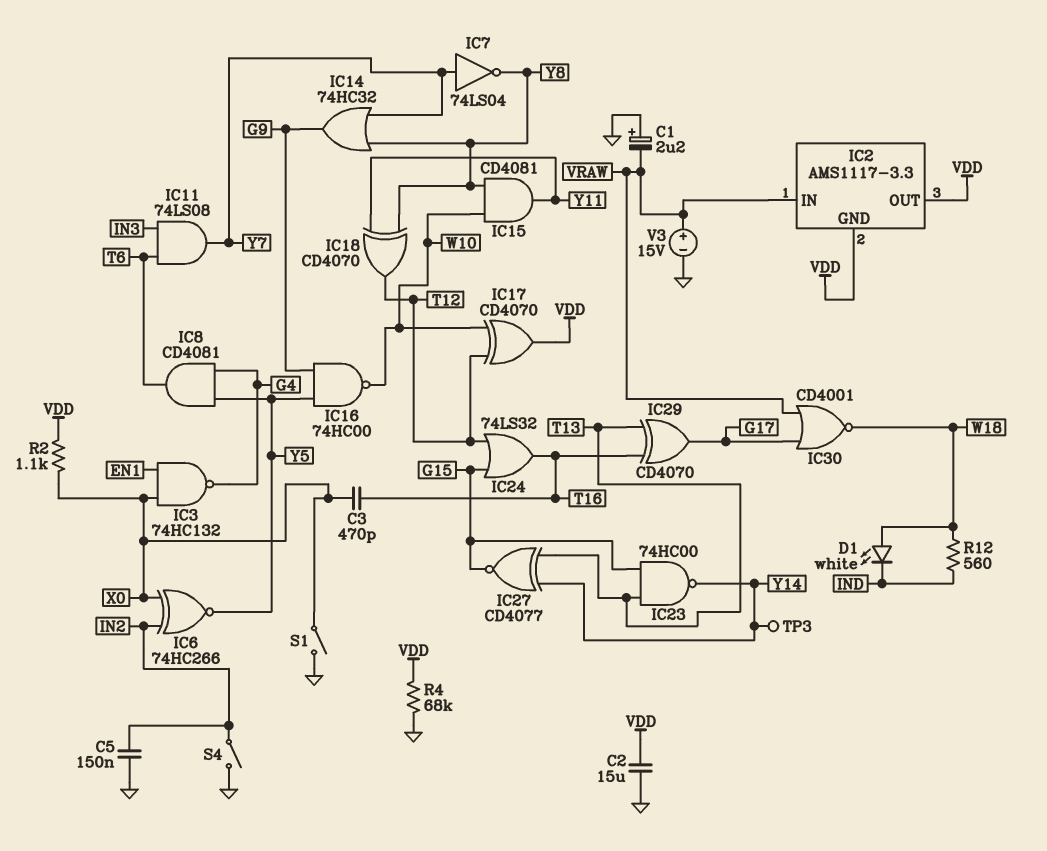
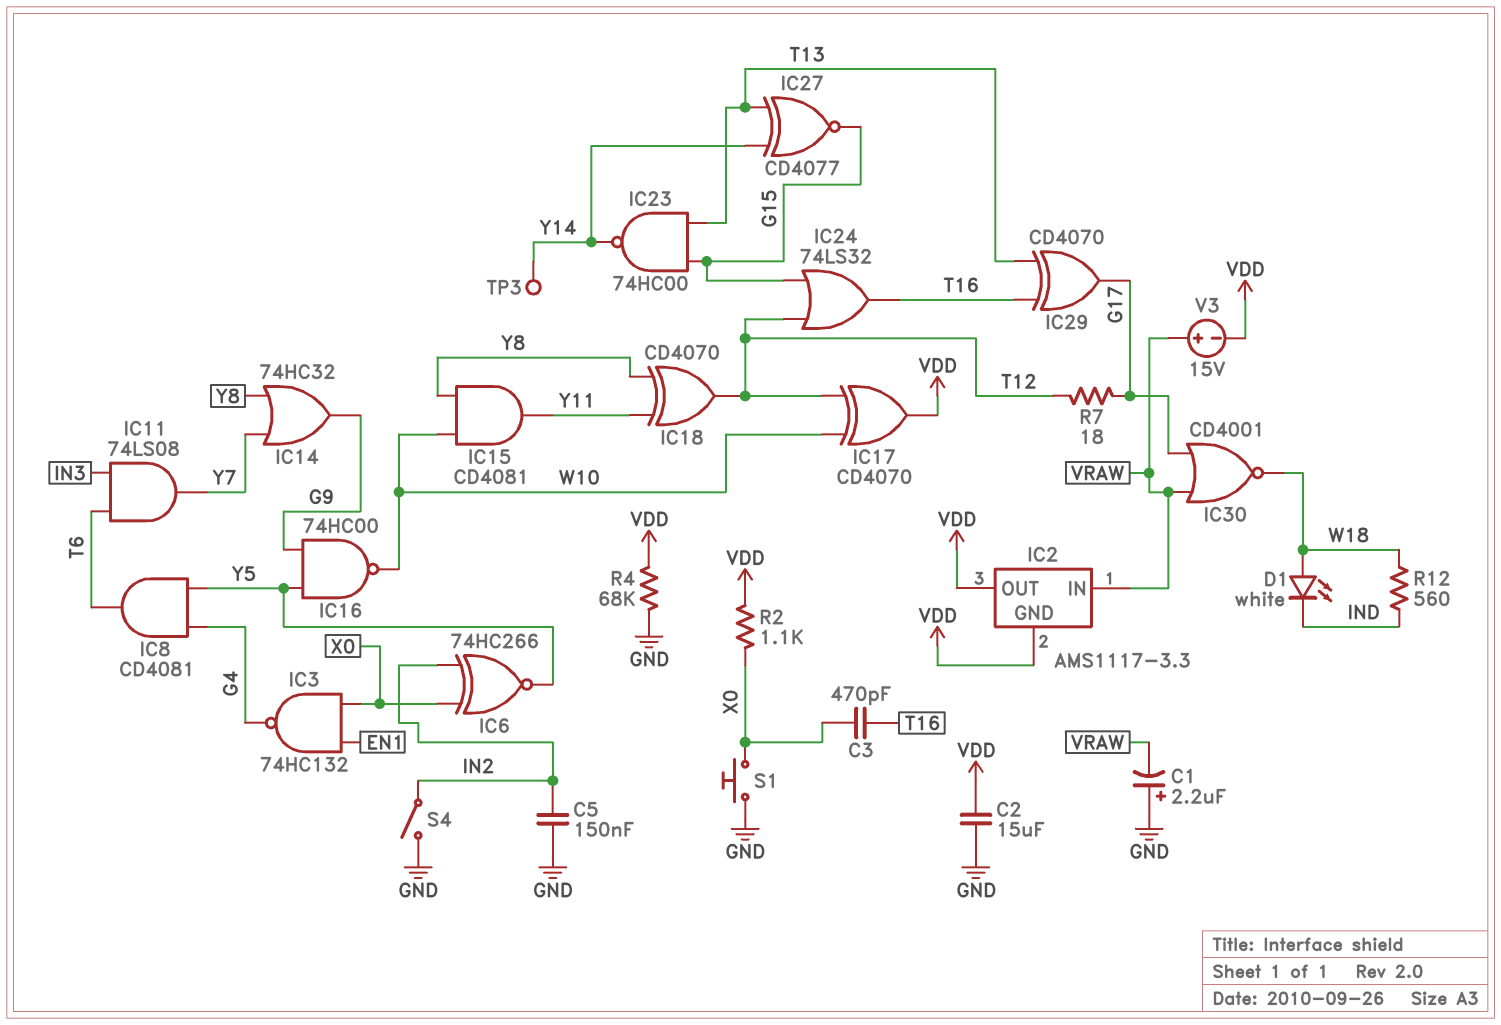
IC7: NOT 74LS04 (in Y7, out Y8) -> none
R7: none -> 18 (G17, T12)
S1: switch (GND, X0) -> button (GND, X0)
V3: 15V (plus VRAW, minus GND) -> 15V (plus VRAW, minus VDD)

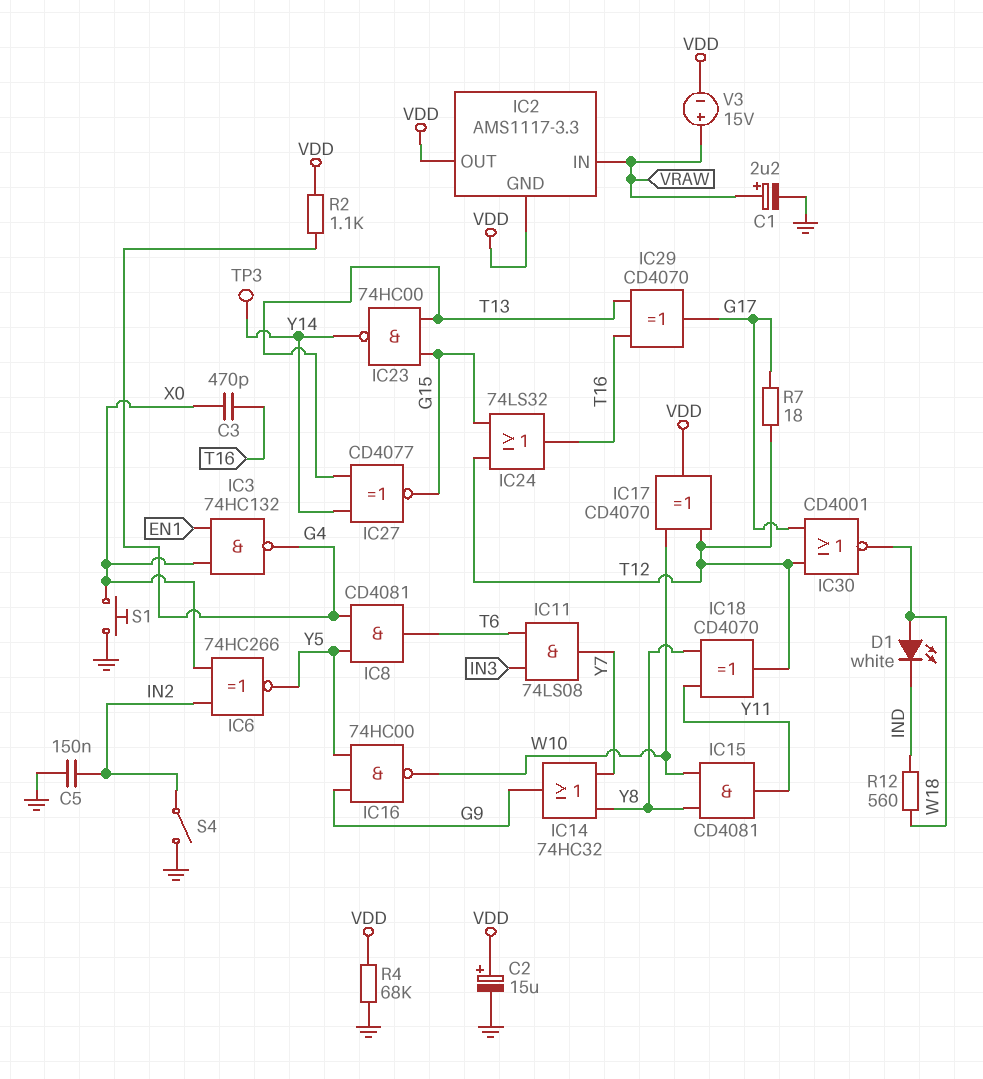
C1: 2.2uF (plus GND, minus VRAW) -> 2.2uF (plus VRAW, minus GND)
C2: 15uF (GND, VDD) -> 15uF (plus VDD, minus GND)
IC30: NOR CD4001 (in G17, in VRAW, out W18) -> NOR CD4001 (in G17, in T12, out W18)
R2: 1.1k (VDD, X0) -> 1.1k (G4, VDD)

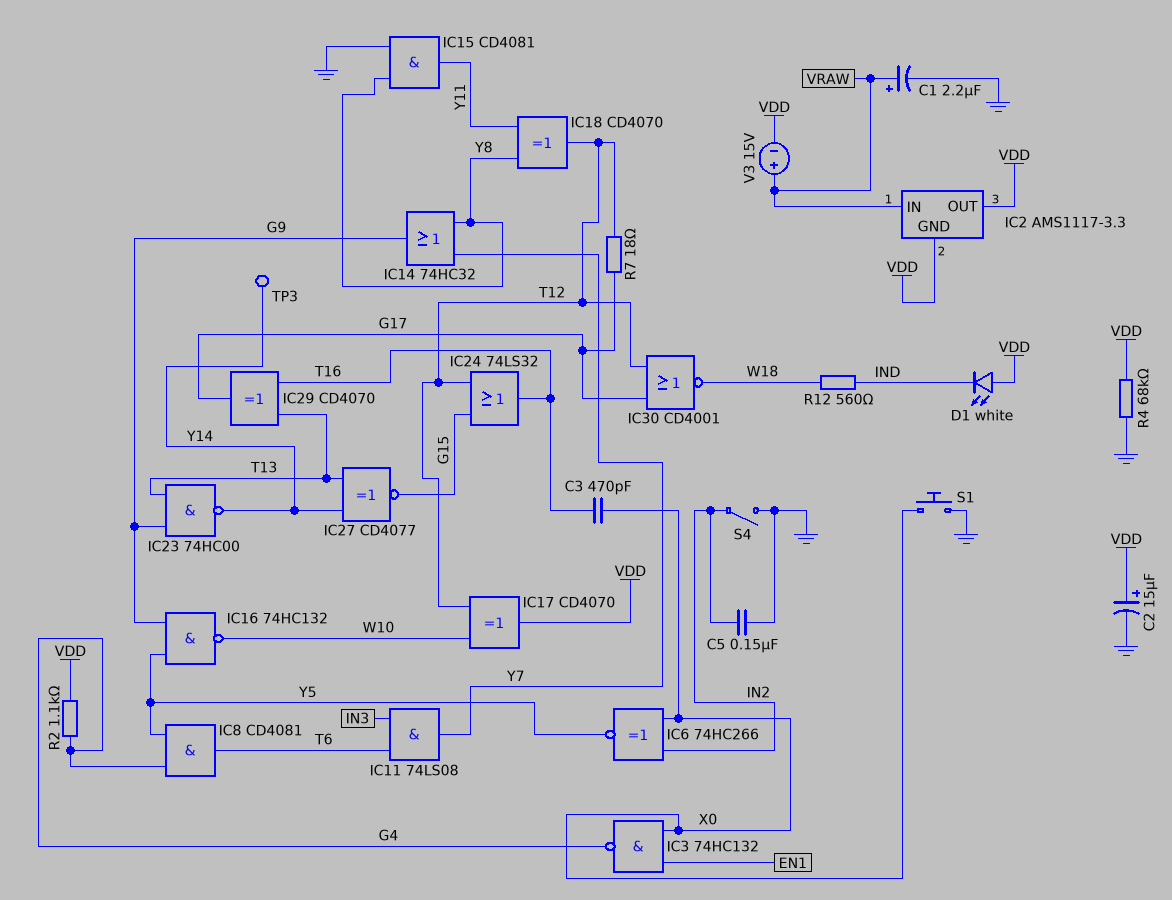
D1: LED white (A W18, K IND) -> LED white (A VDD, K IND)
IC15: AND CD4081 (in W10, in Y8, out Y11) -> AND CD4081 (in GND, in Y8, out Y11)
IC16: NAND 74HC00 (in G9, in Y5, out W10) -> NAND 74HC132 (in G9, in Y5, out W10)
IC23: NAND 74HC00 (in G15, in T13, out Y14) -> NAND 74HC00 (in G9, in T13, out Y14)

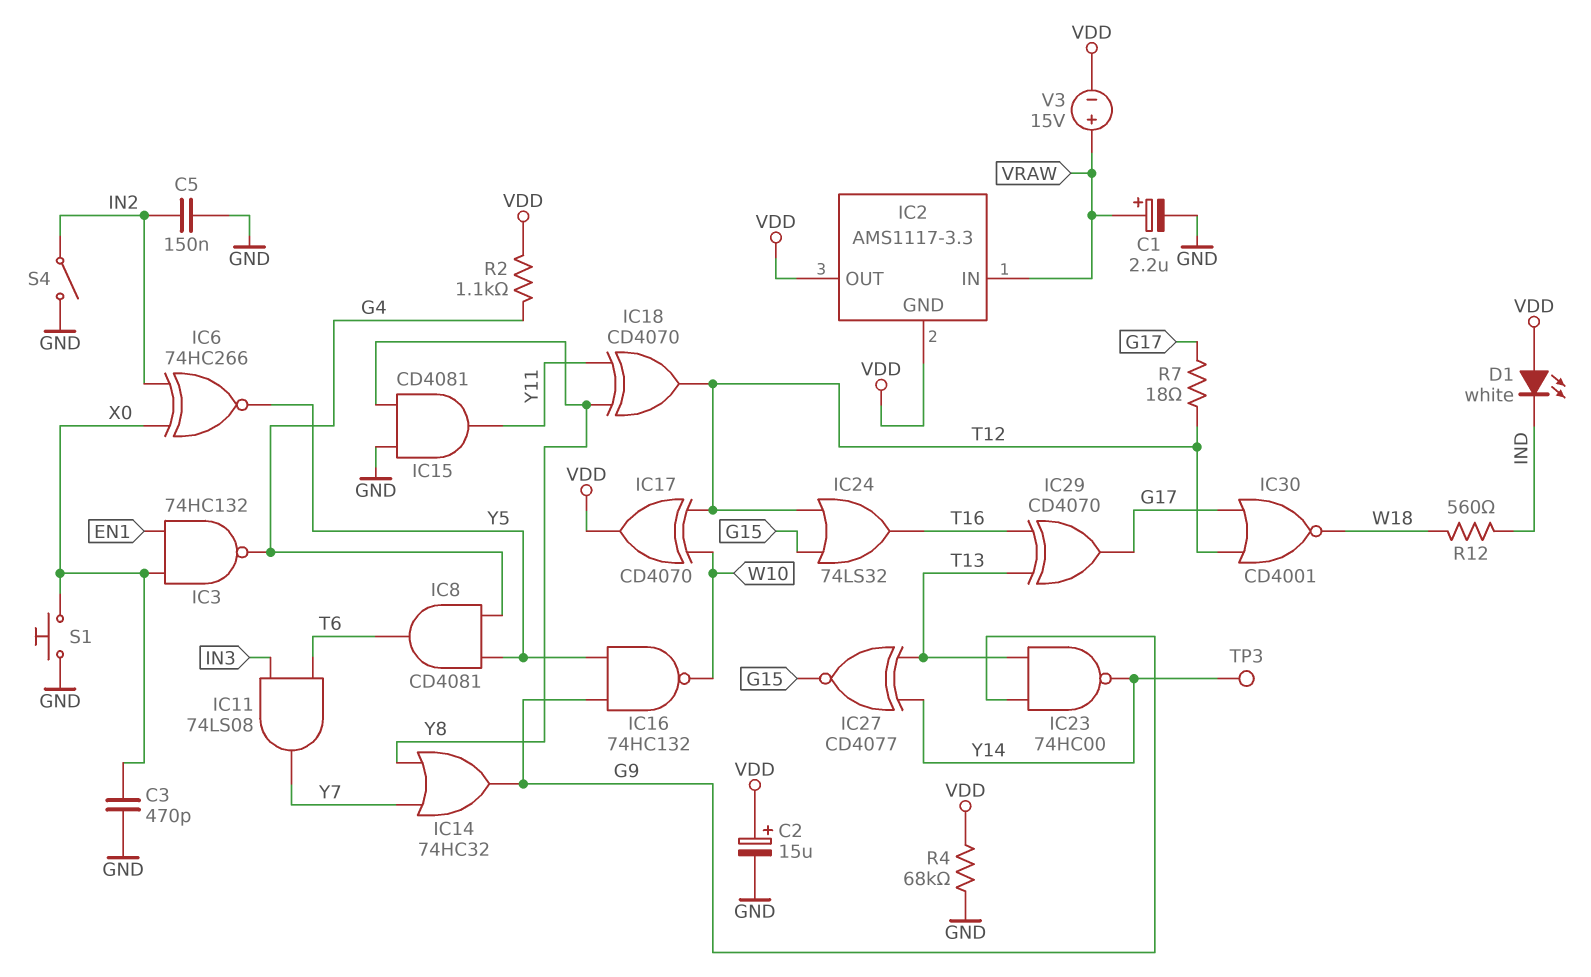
C3: 470pF (T16, X0) -> 470pF (GND, X0)

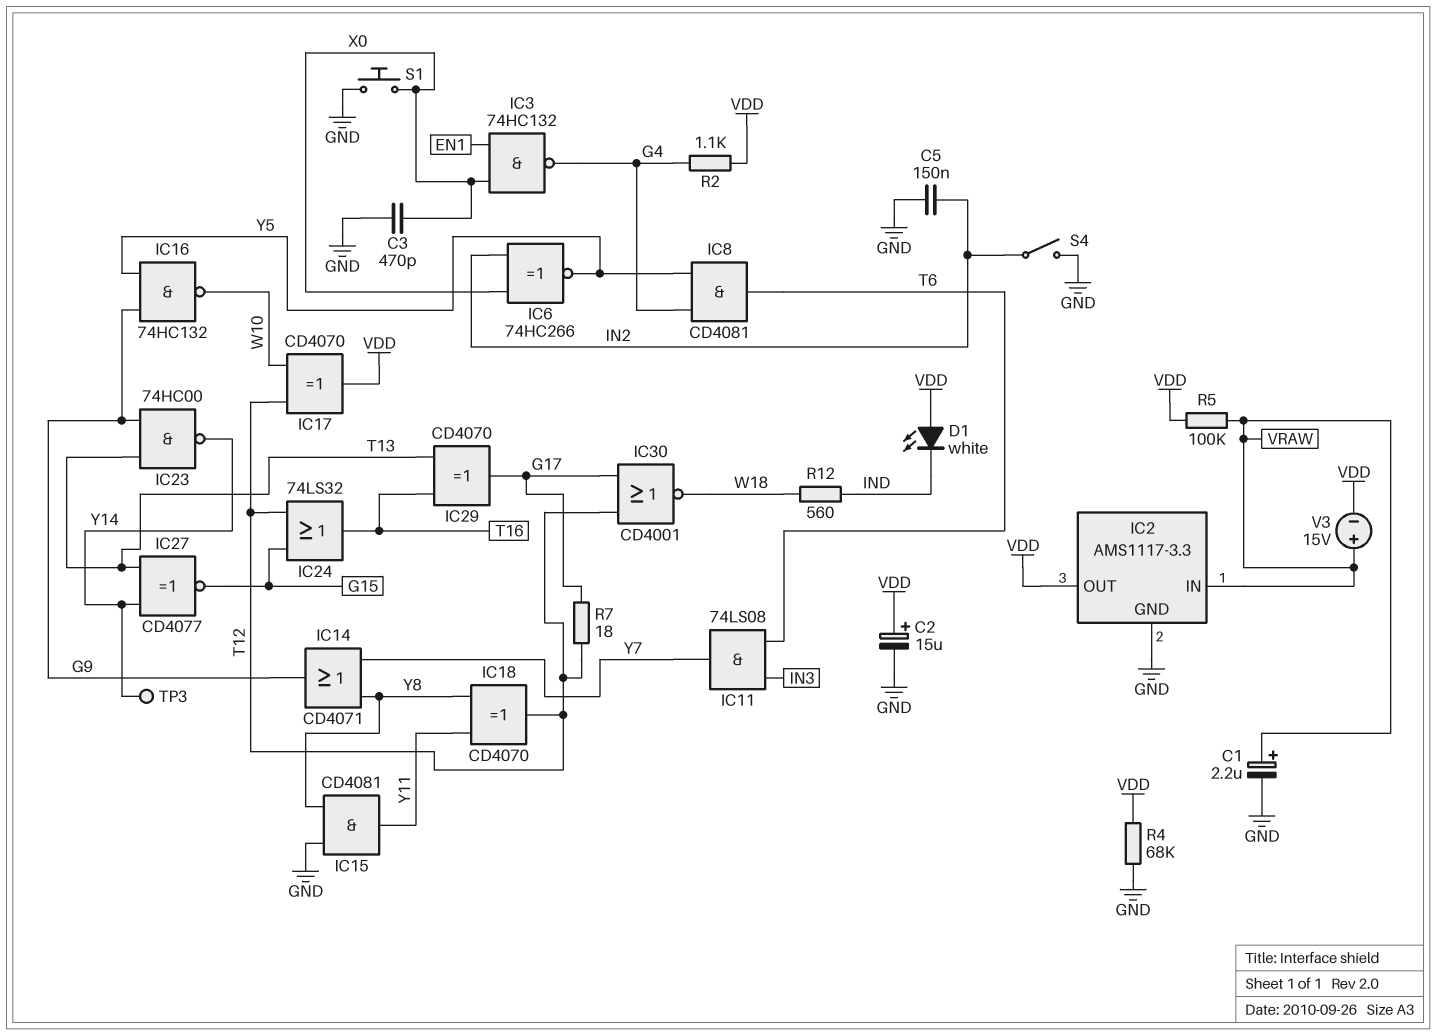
IC2 pin GND: VDD -> GND
IC14: OR 74HC32 (in Y7, in Y8, out G9) -> OR CD4071 (in Y7, in Y8, out G9)
R5: none -> 100k (VDD, VRAW)

